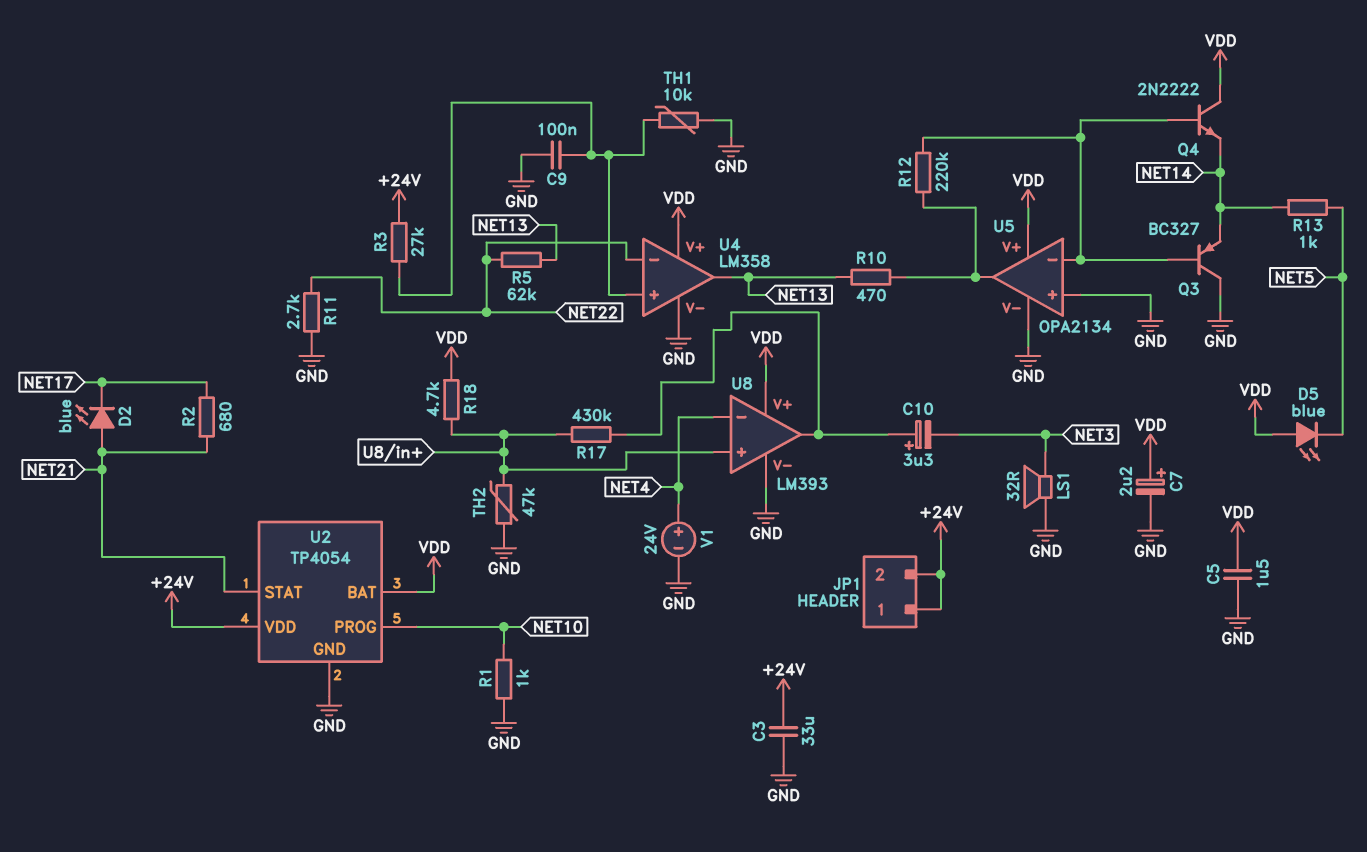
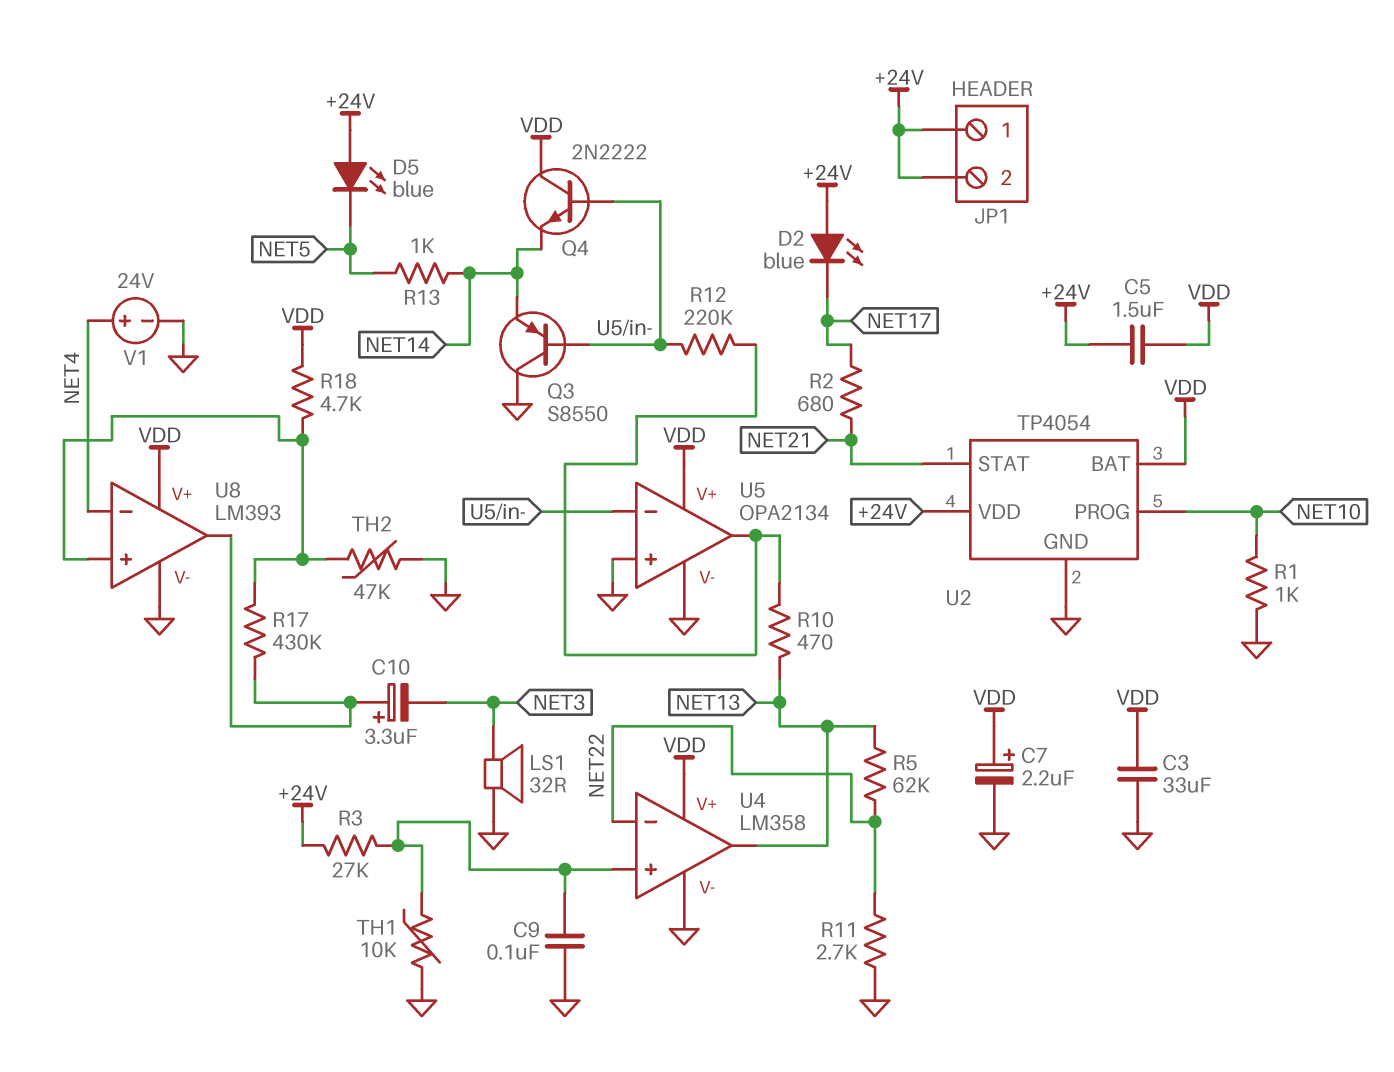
C3: 33uF (+24V, GND) -> 33uF (GND, VDD)
C5: 1.5uF (GND, VDD) -> 1.5uF (+24V, VDD)
D2: LED blue (A NET21, K NET17) -> LED blue (A +24V, K NET17)
D5: LED blue (A VDD, K NET5) -> LED blue (A +24V, K NET5)
Q3: PNP BC327 (B U5/in-, C GND, E NET14) -> PNP S8550 (B U5/in-, C GND, E NET14)

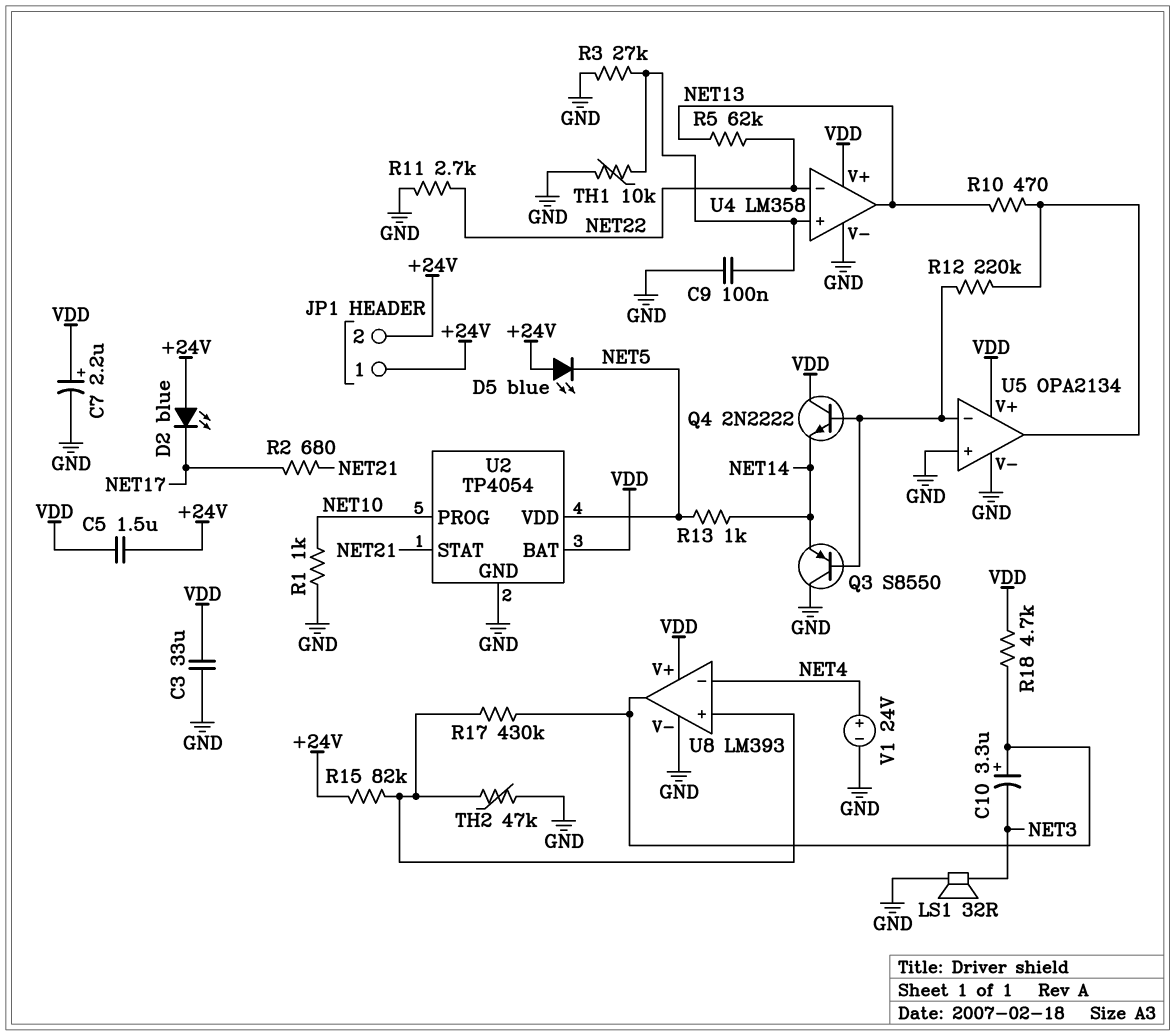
R3: 27k (+24V, U4/in+) -> 27k (GND, U4/in+)
R15: none -> 82k (+24V, U8/in+)
R18: 4.7k (U8/in+, VDD) -> 4.7k (U8/out, VDD)
U2 pin VDD: +24V -> NET5

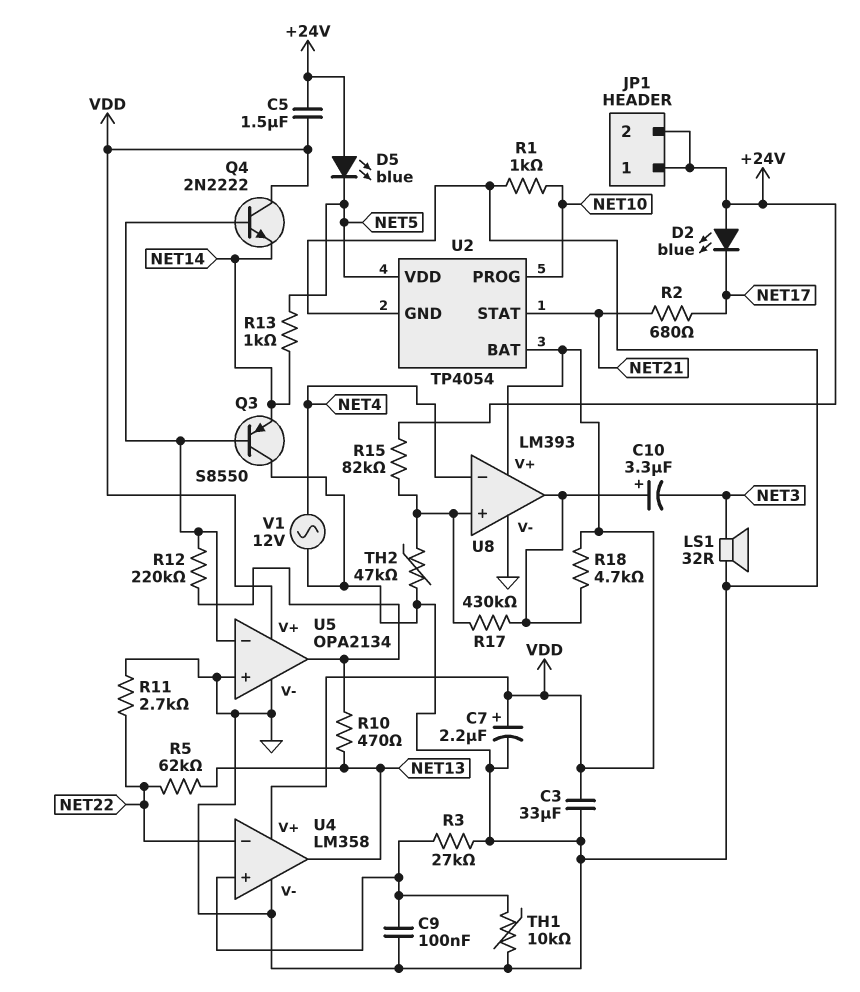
V1: 24V (plus NET4, minus GND) -> AC 12V (GND, NET4)

